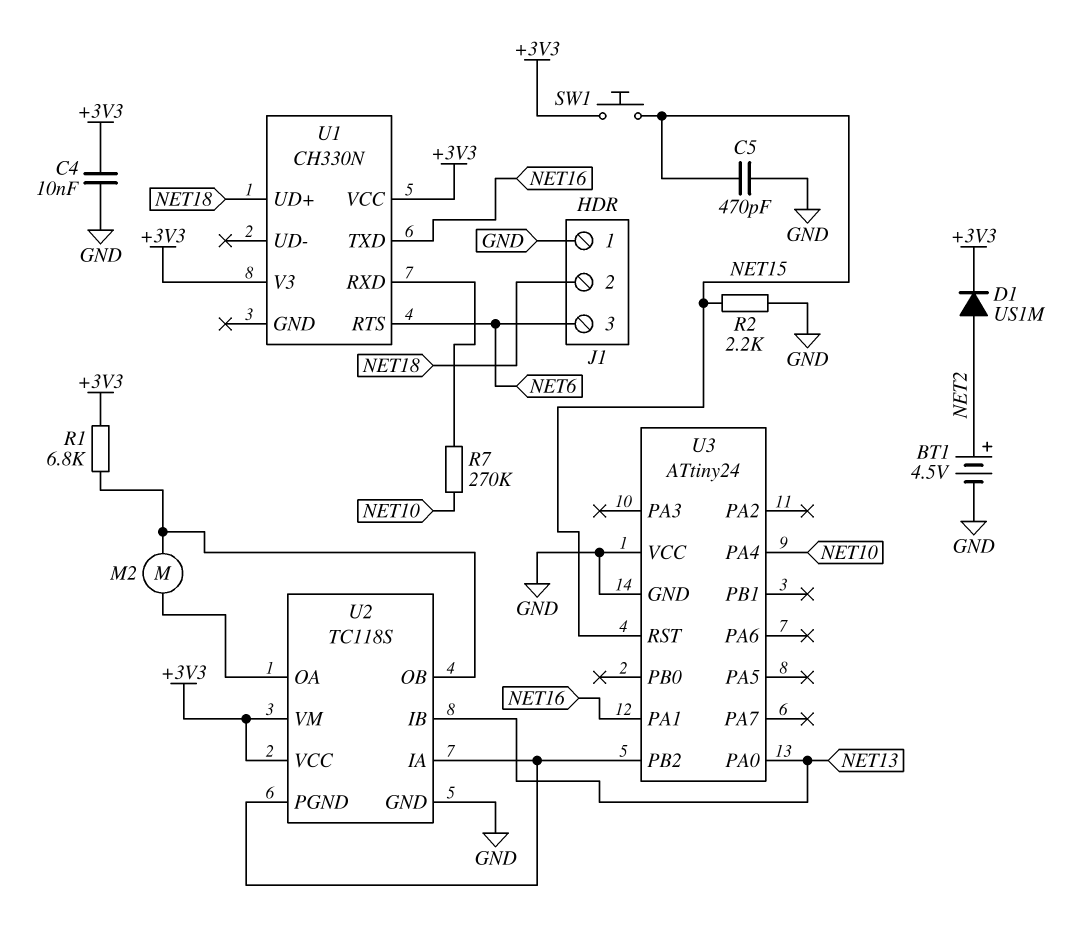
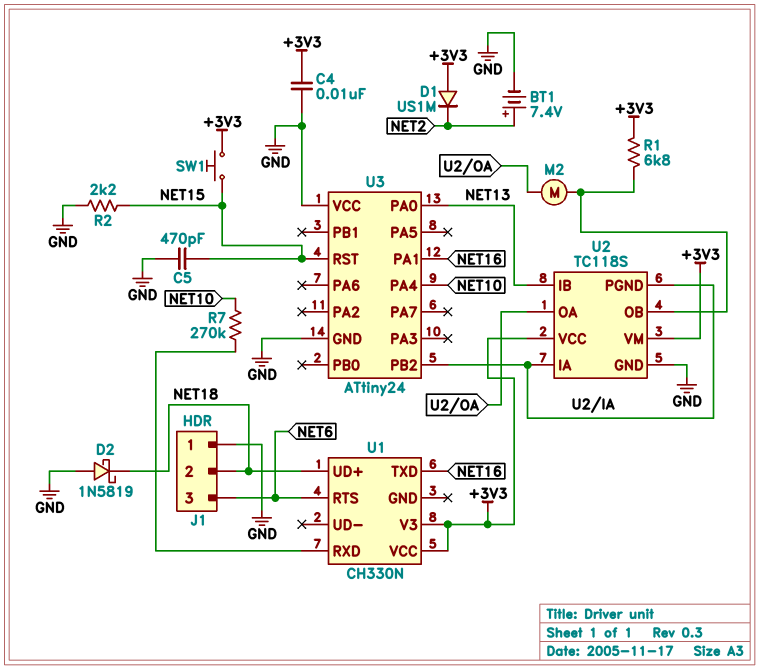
BT1: 4.5V (plus NET2, minus GND) -> 7.4V (plus NET2, minus GND)
D1: diode US1M (A NET2, K +3V3) -> diode US1M (A +3V3, K NET2)
D2: none -> schottky 1N5819 (A GND, K NET18)

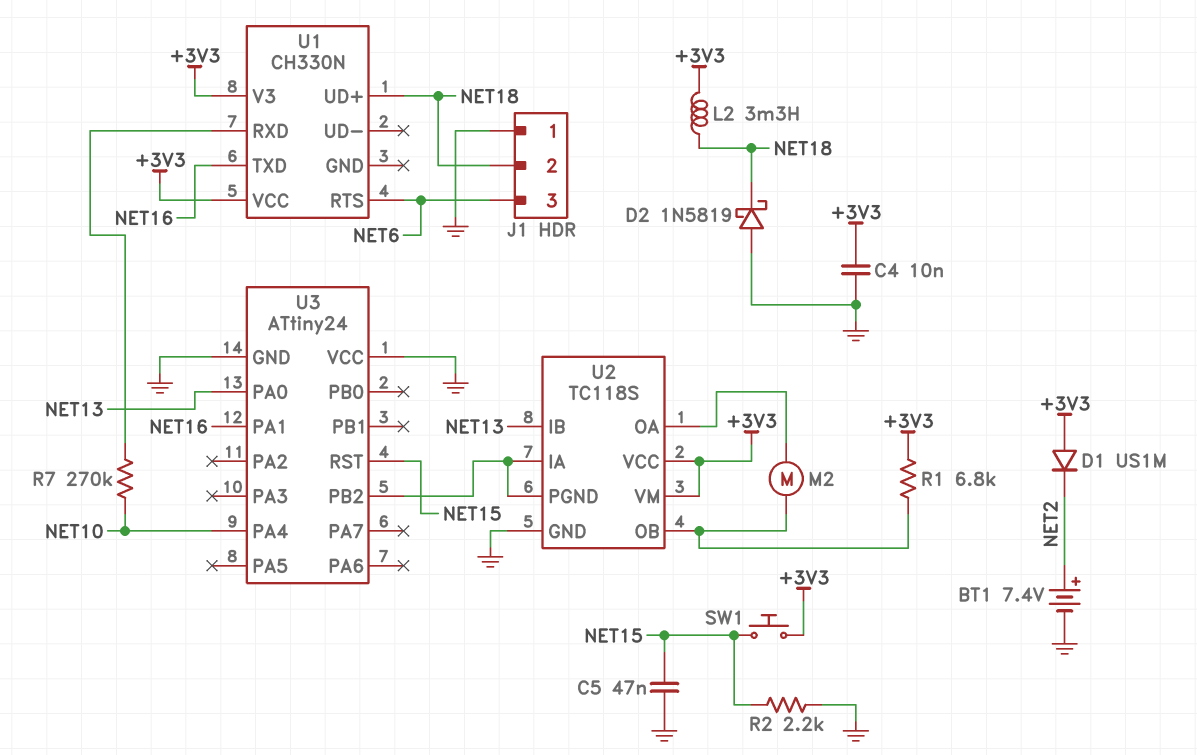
C5: 470pF (GND, NET15) -> 47nF (GND, NET15)
L2: none -> 3.3mH (+3V3, NET18)

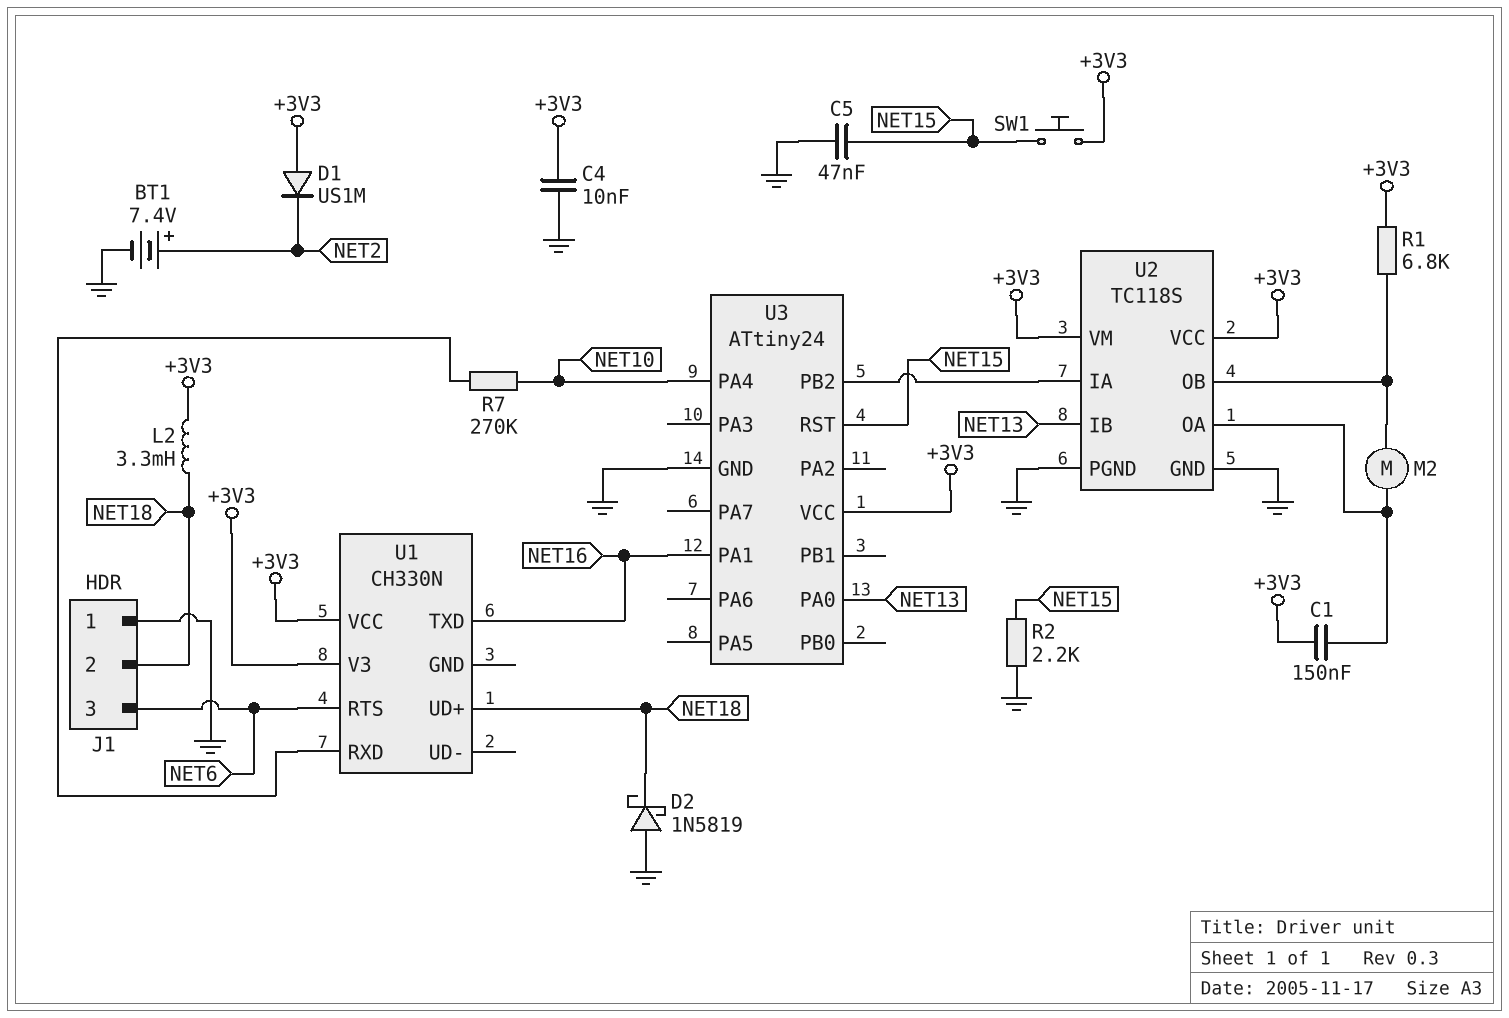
C1: none -> 150nF (+3V3, U2/OA)
U2 pin PGND: U2/IA -> GND
U3 pin VCC: GND -> +3V3

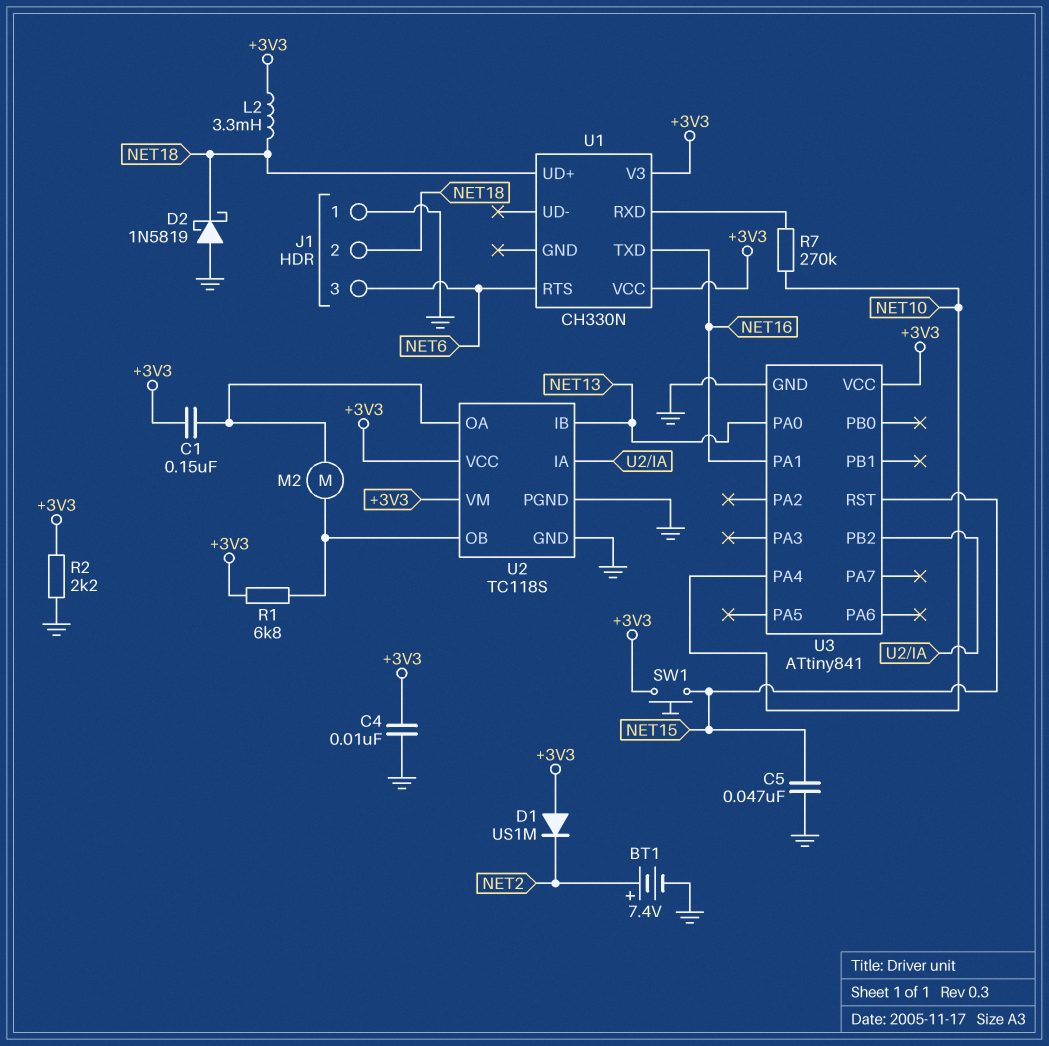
R2: 2.2k (GND, NET15) -> 2.2k (+3V3, GND)
U3: ATtiny24 -> ATtiny841

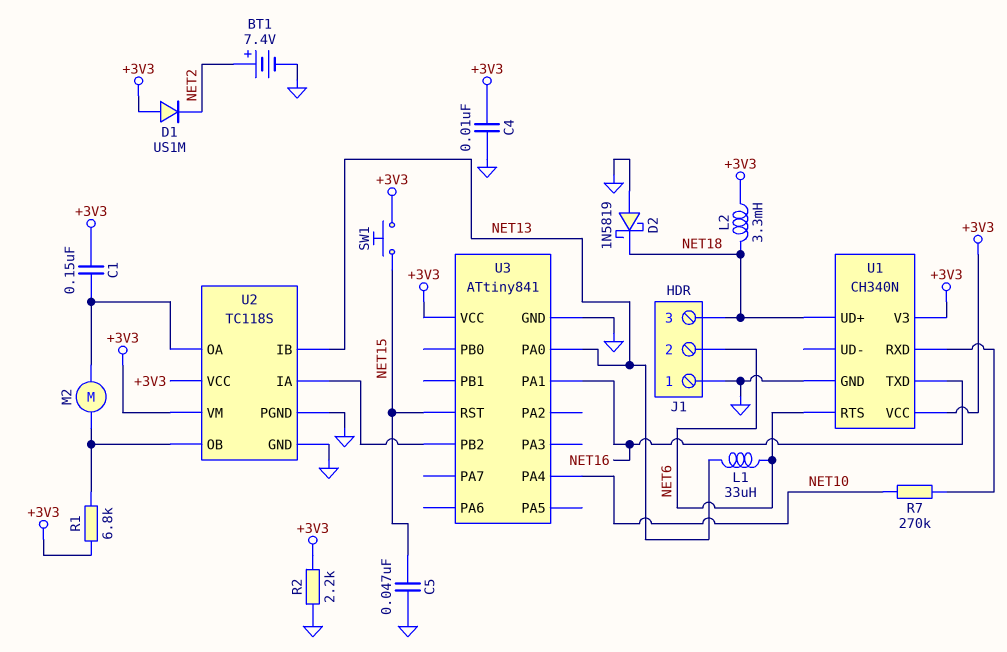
J1 pin 2: NET18 -> NET6
J1 pin 3: NET6 -> NET18
L1: none -> 33uH (NET6, NET13)
U1: CH330N -> CH340N
U1 pin GND: none -> GND

